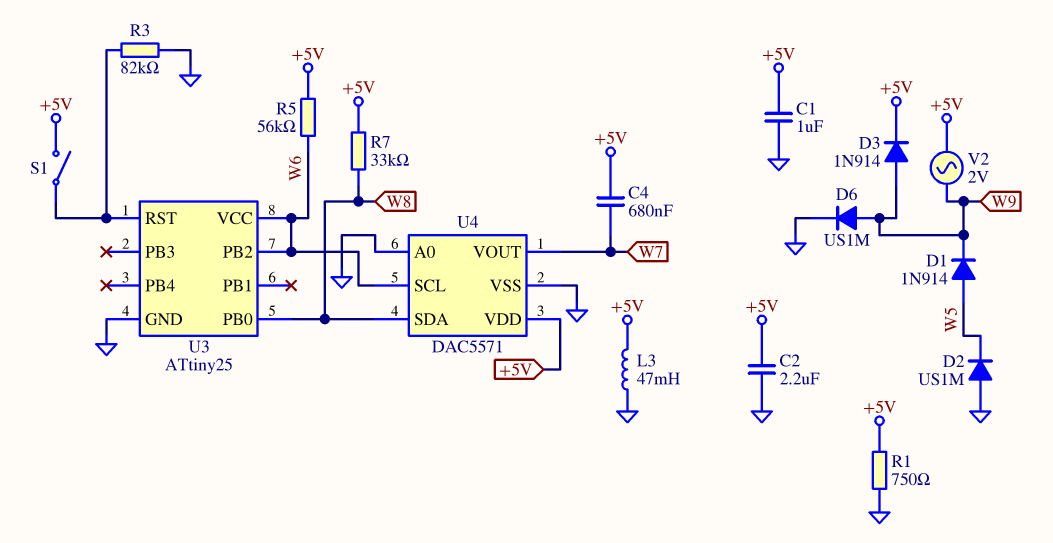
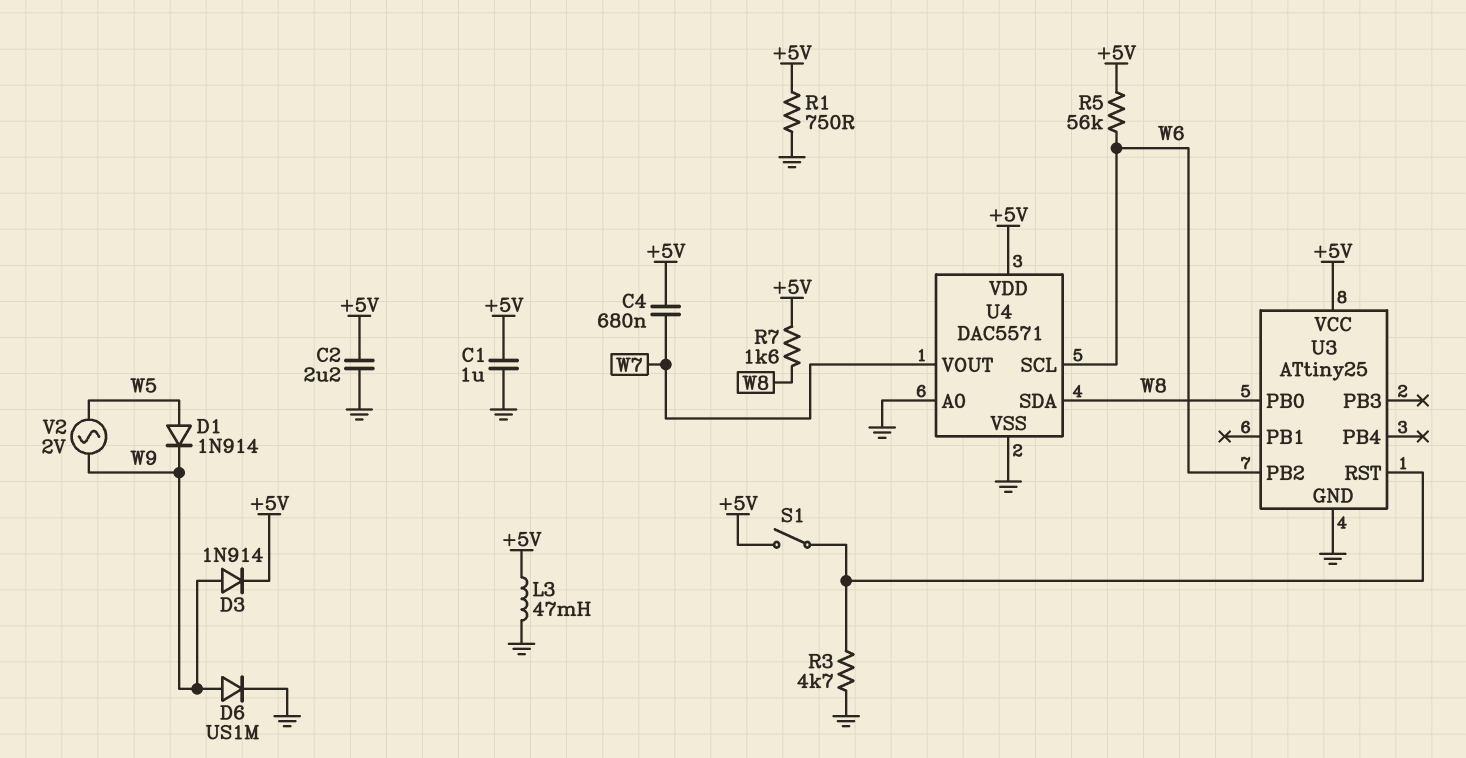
D2: diode US1M (A GND, K W5) -> none
R3: 82k (GND, U3/RST) -> 4.7k (GND, U3/RST)
R7: 33k (+5V, W8) -> 1.6k (+5V, W8)
U3 pin VCC: W6 -> +5V
V2: AC 2V (+5V, W9) -> AC 2V (W5, W9)

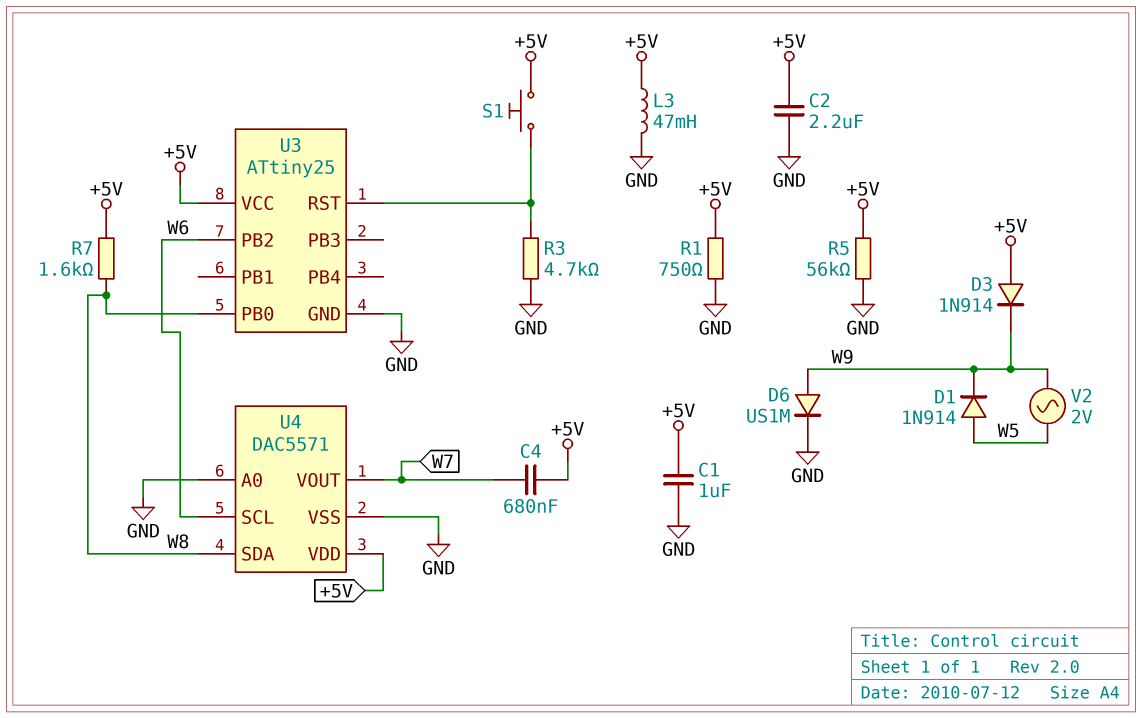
D3: diode 1N914 (A W9, K +5V) -> diode 1N914 (A +5V, K W9)
R5: 56k (+5V, W6) -> 56k (+5V, GND)
S1: switch (+5V, U3/RST) -> button (+5V, U3/RST)

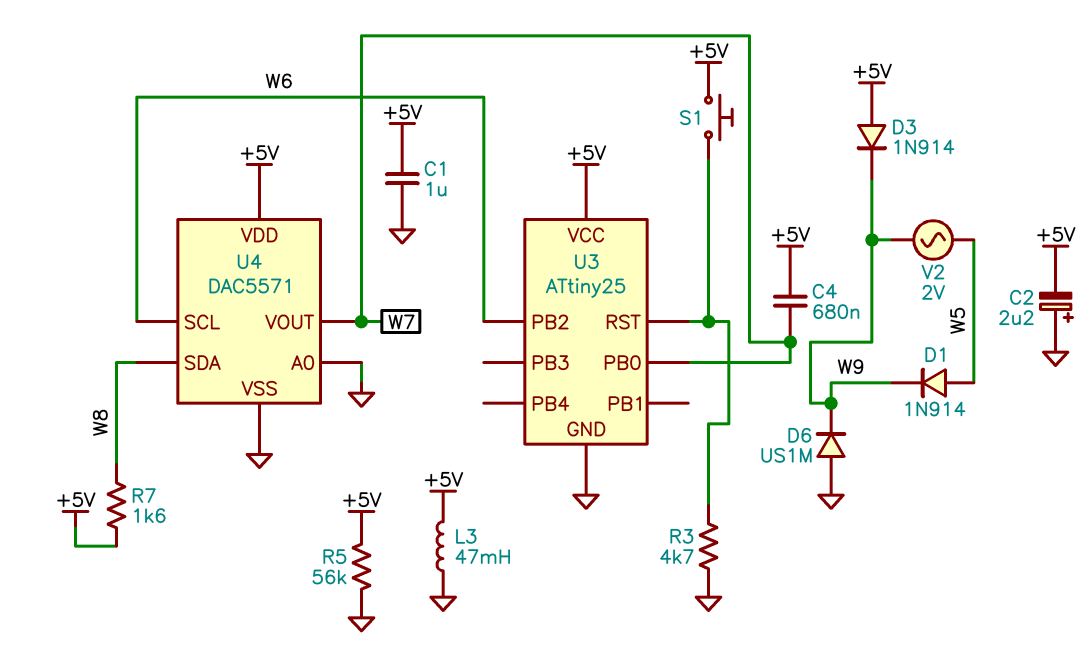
C2: 2.2uF (+5V, GND) -> 2.2uF (plus GND, minus +5V)
D6: diode US1M (A W9, K GND) -> diode US1M (A GND, K W9)
R1: 750 (+5V, GND) -> none
U3 pin PB0: W8 -> W7

